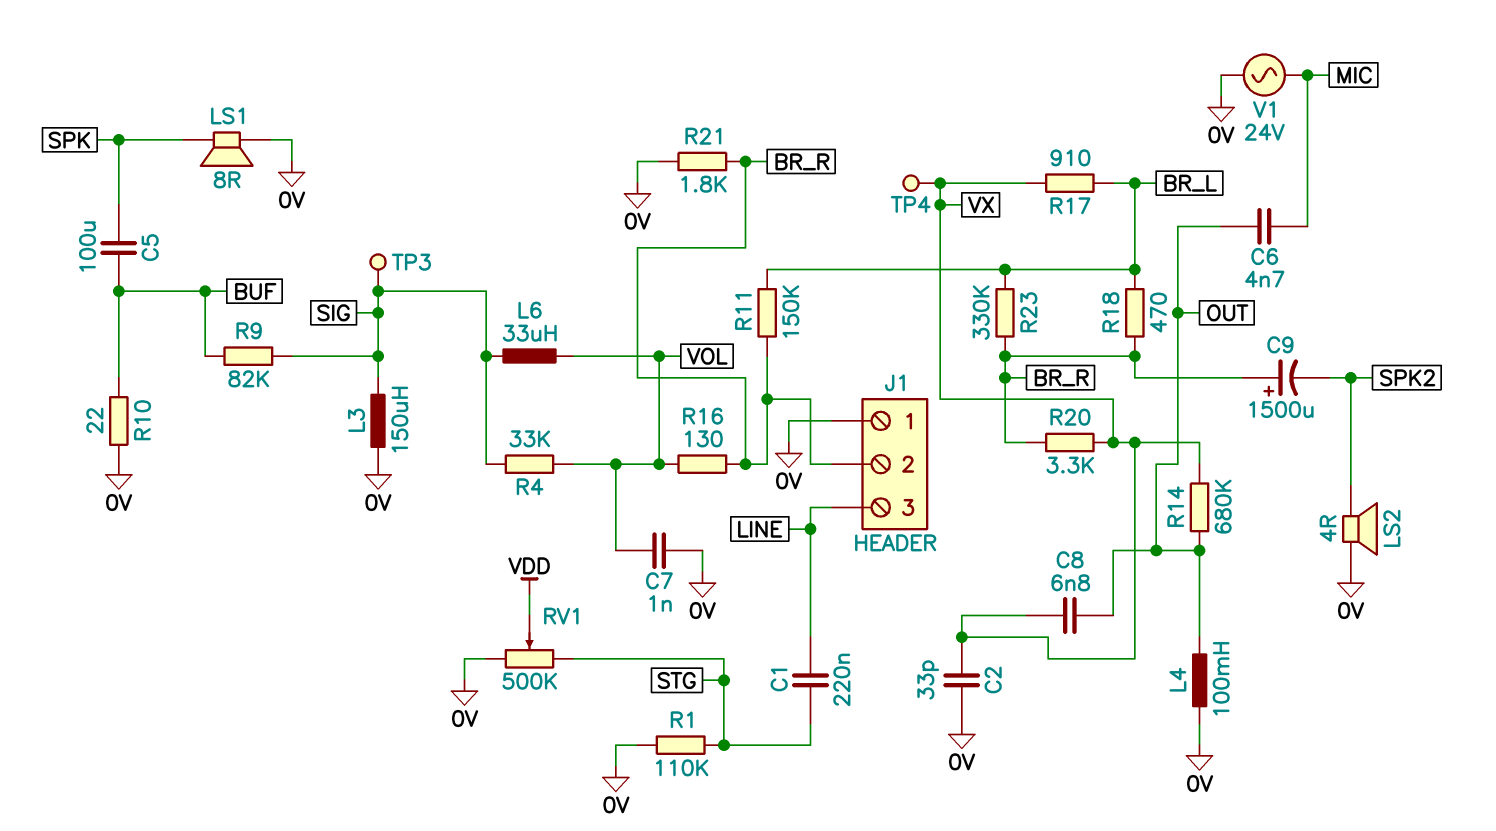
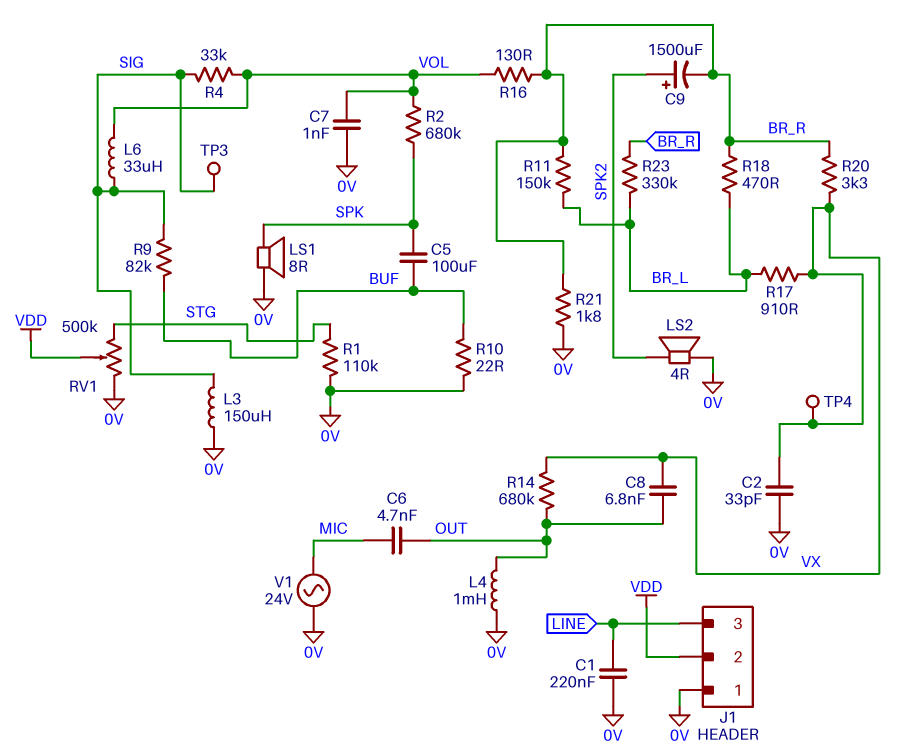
C1: 220nF (LINE, STG) -> 220nF (0V, LINE)
C9: 1500uF (plus BR_R, minus SPK2) -> 1500uF (plus SPK2, minus BR_R)
J1 pin 2: BR_R -> VDD
L4: 100mH (0V, OUT) -> 1mH (0V, OUT)
R2: none -> 680k (SPK, VOL)

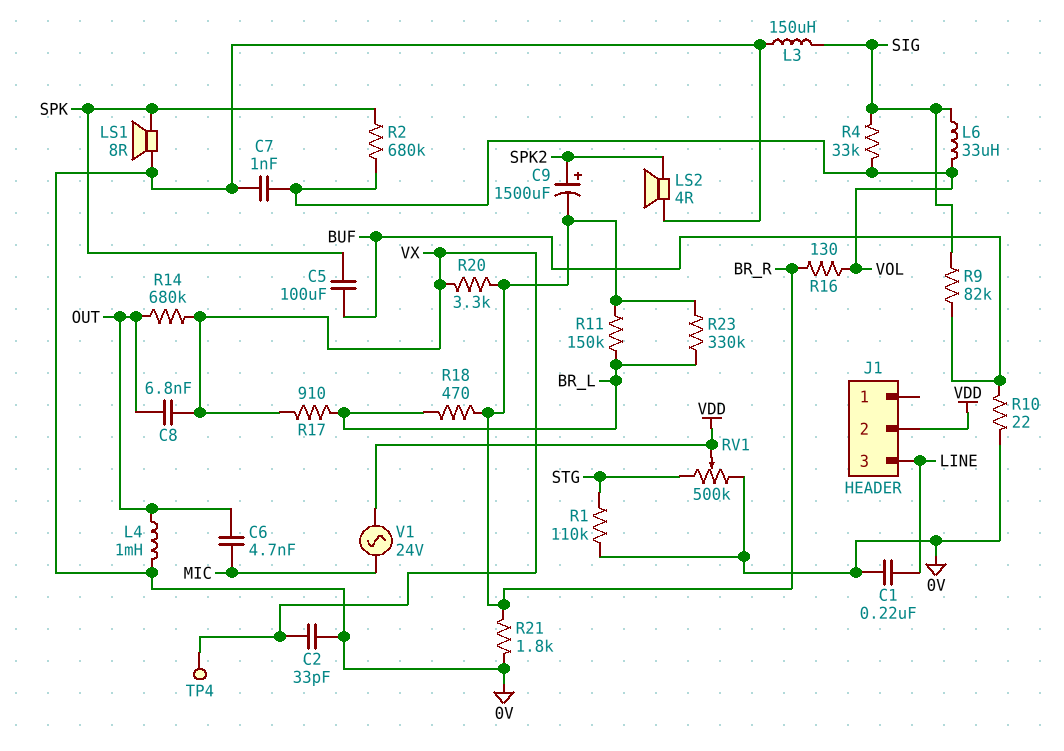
J1 pin 1: 0V -> none
TP3: test point (SIG) -> none
V1: AC 24V (0V, MIC) -> AC 24V (MIC, VDD)

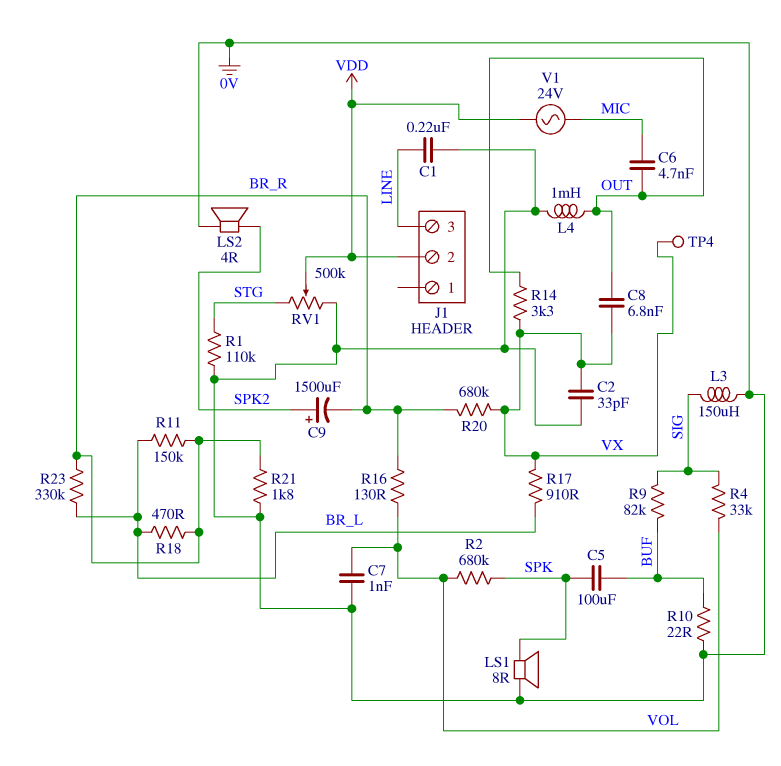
L6: 33uH (SIG, VOL) -> none
R14: 680k (OUT, VX) -> 3.3k (OUT, VX)
R20: 3.3k (BR_R, VX) -> 680k (BR_R, VX)

